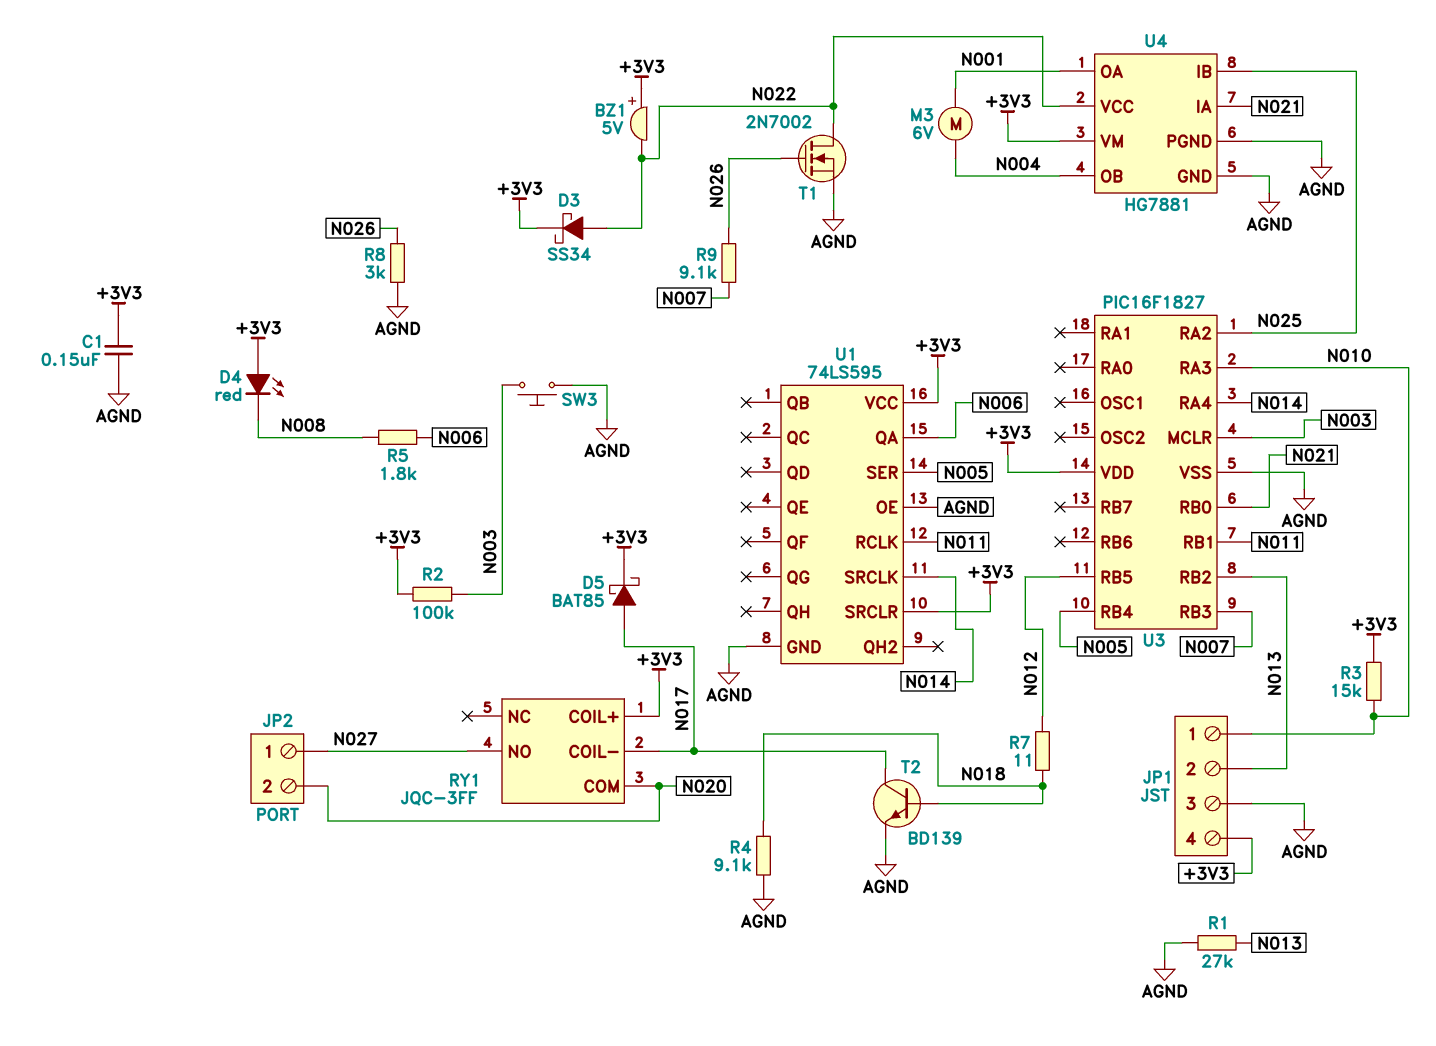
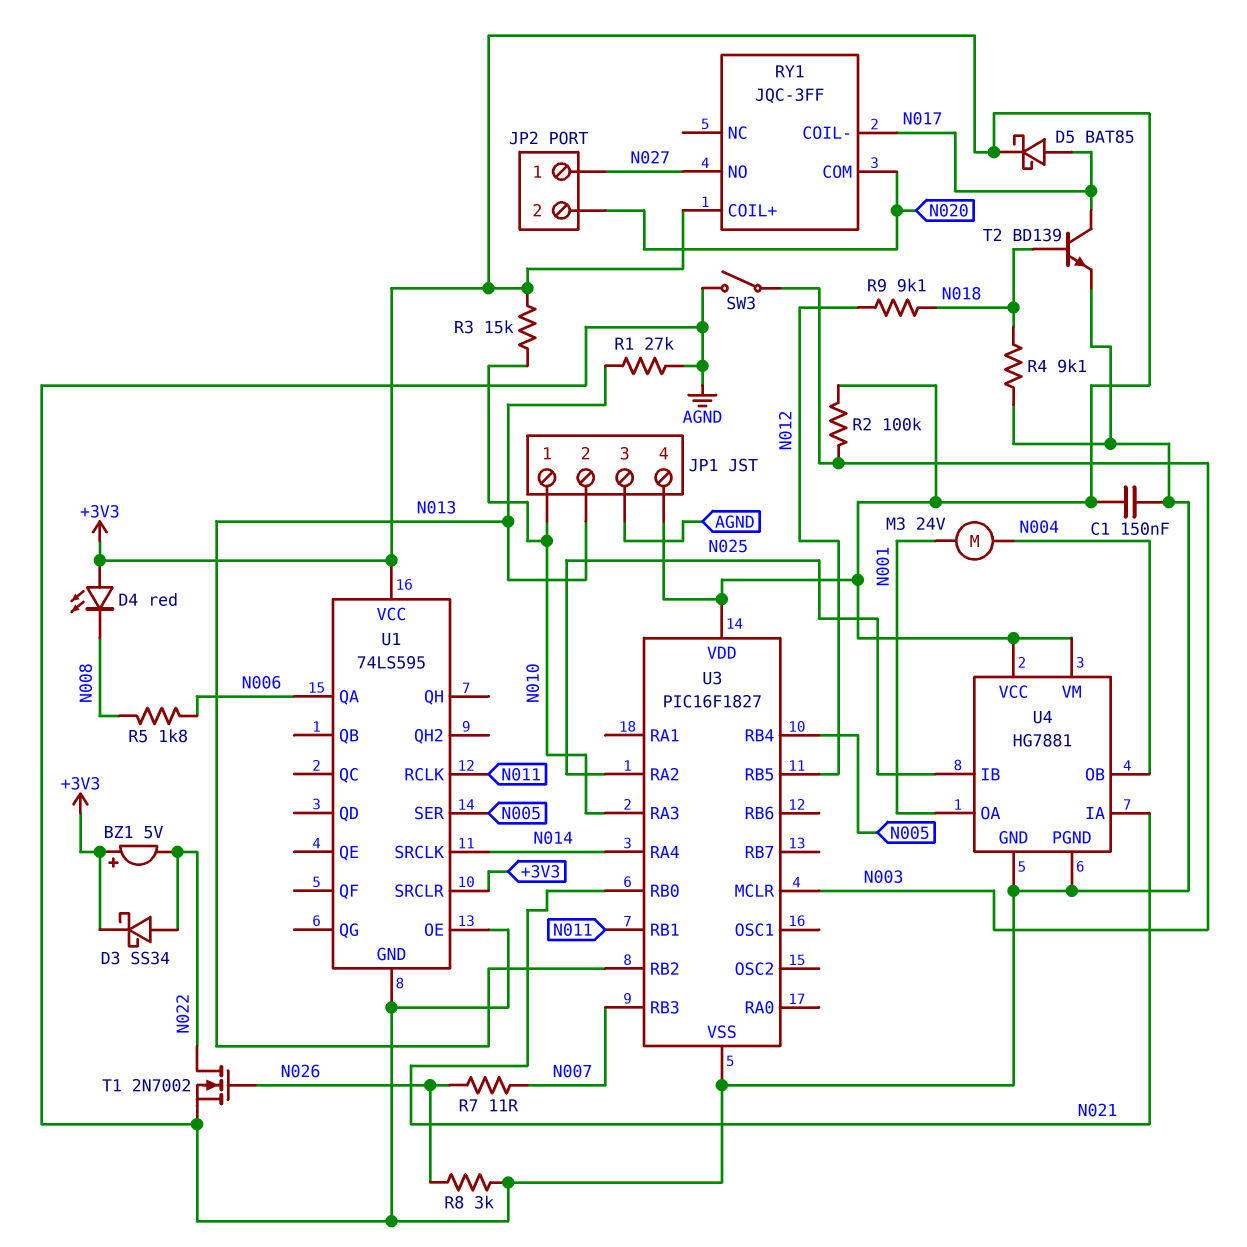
M3: motor 6V (N001, N004) -> motor 24V (N001, N004)
R7: 11 (N012, N018) -> 11 (N007, N026)
R9: 9.1k (N007, N026) -> 9.1k (N012, N018)
SW3: button (AGND, N003) -> switch (AGND, N003)
U4 pin VCC: N022 -> +3V3

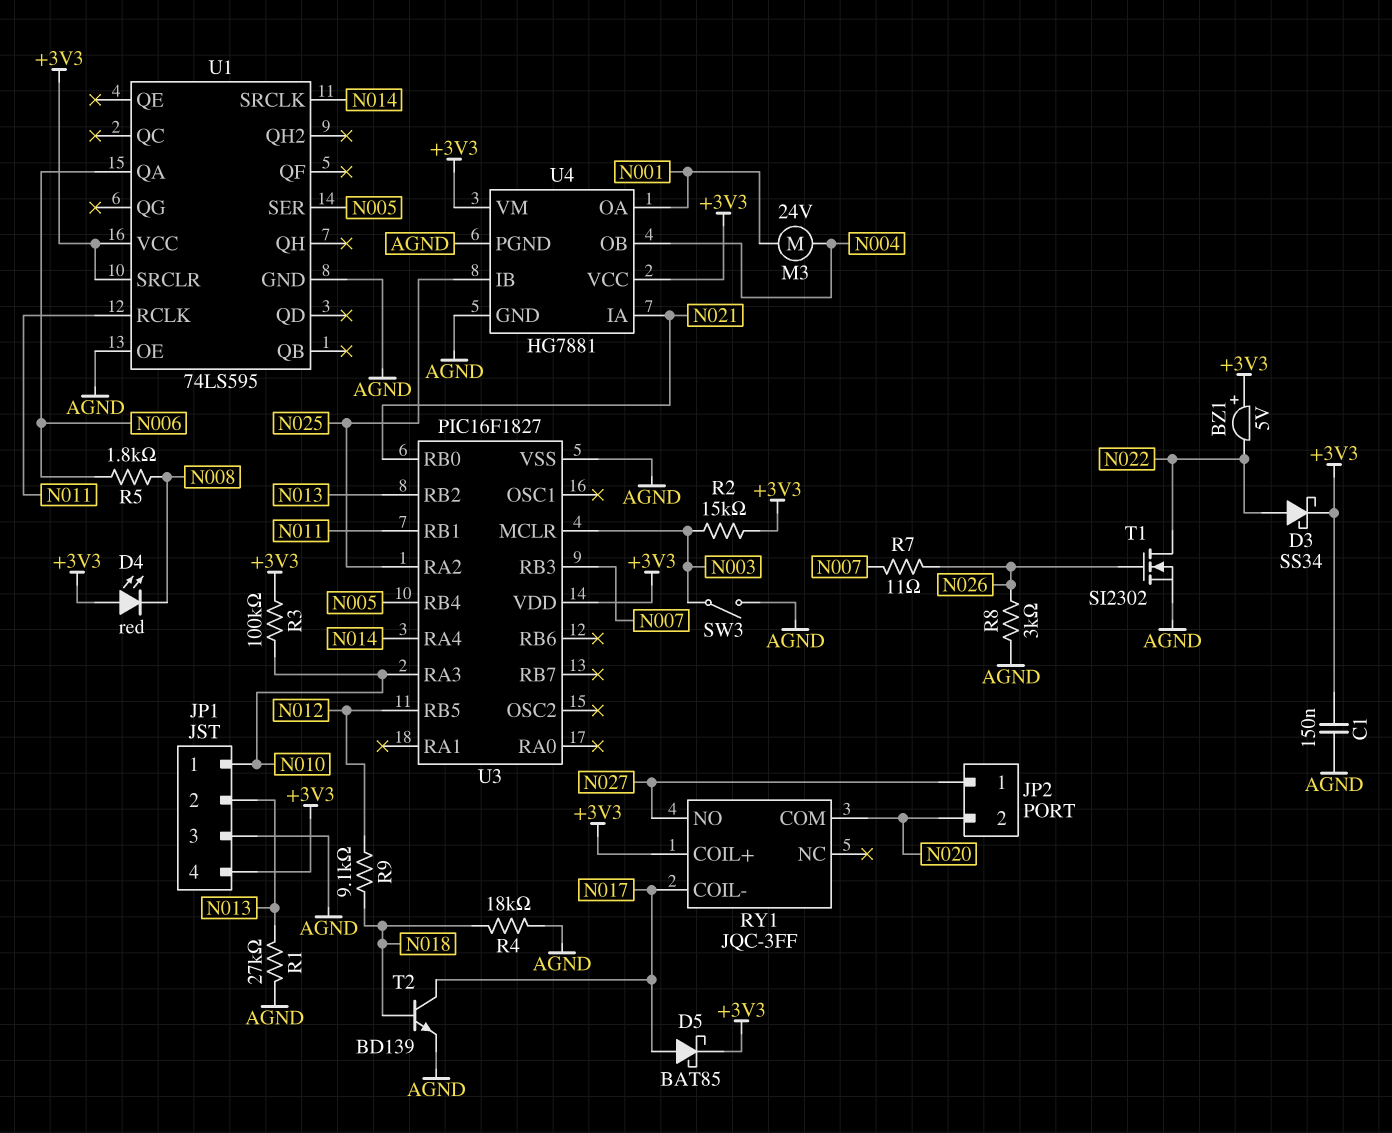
R2: 100k (+3V3, N003) -> 15k (+3V3, N003)
R3: 15k (+3V3, N010) -> 100k (+3V3, N010)
R4: 9.1k (AGND, N018) -> 18k (AGND, N018)
T1: NMOS 2N7002 (G N026, D N022, S AGND) -> NMOS SI2302 (G N026, D N022, S AGND)

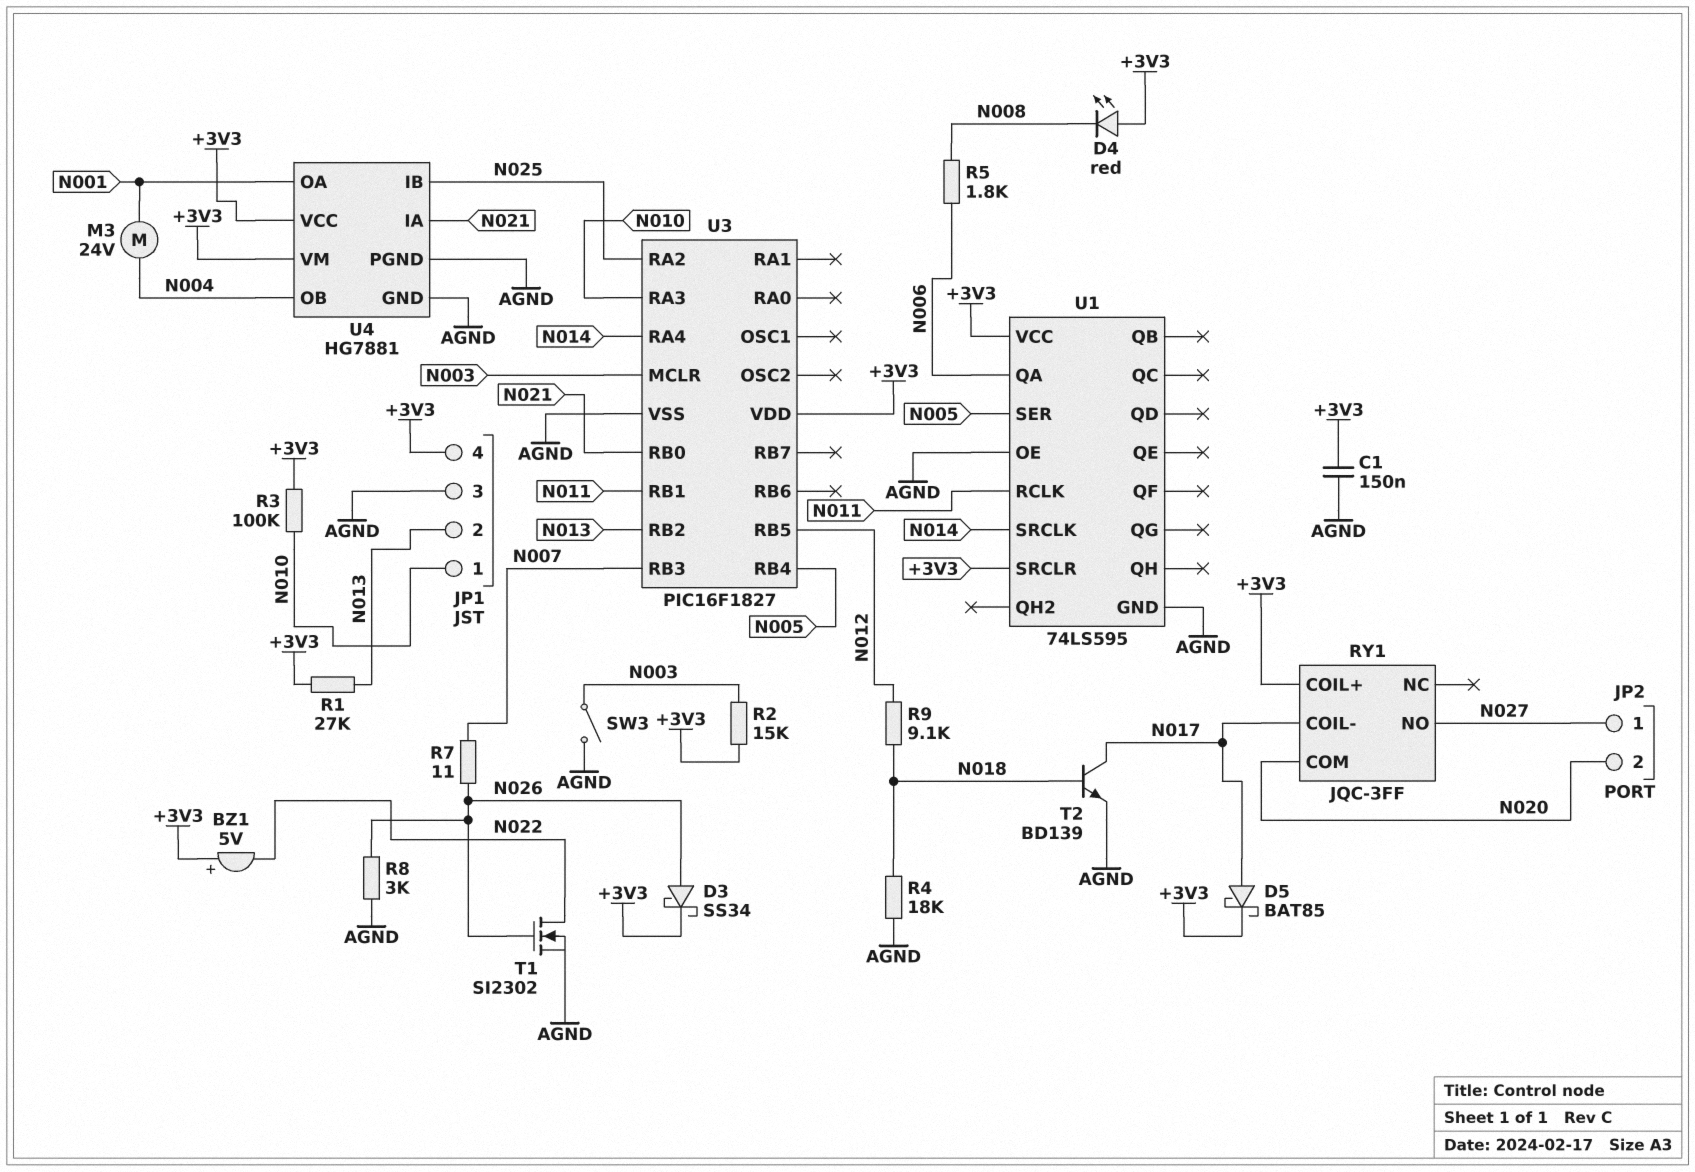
D3: schottky SS34 (A N022, K +3V3) -> schottky SS34 (A N026, K +3V3)
R1: 27k (AGND, N013) -> 27k (+3V3, N013)

